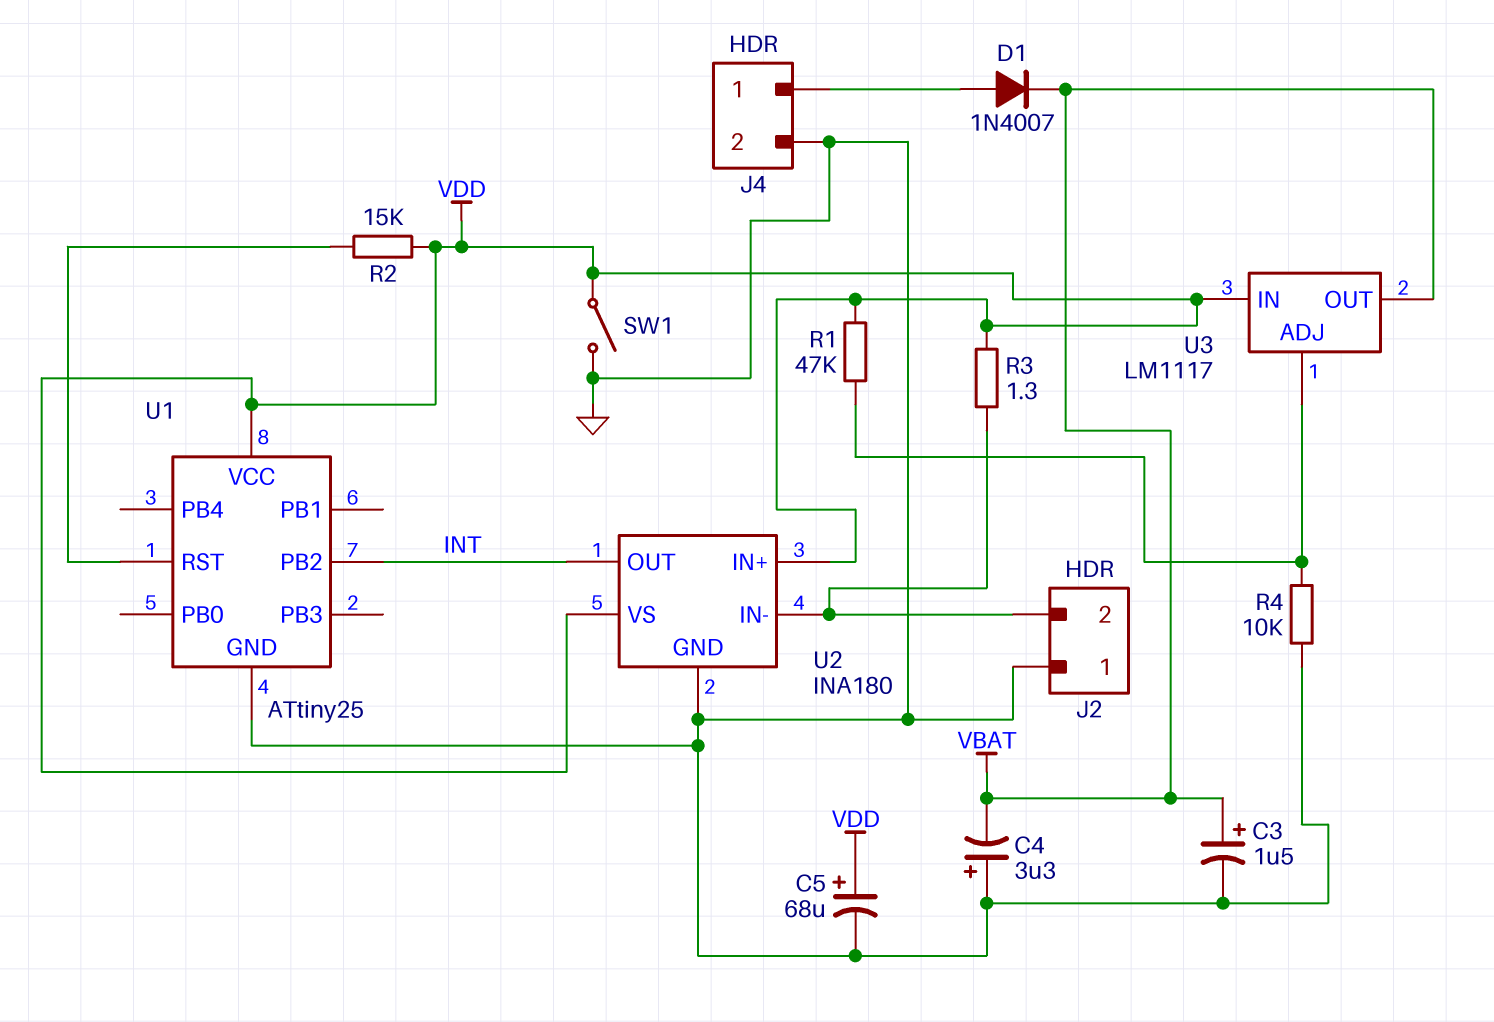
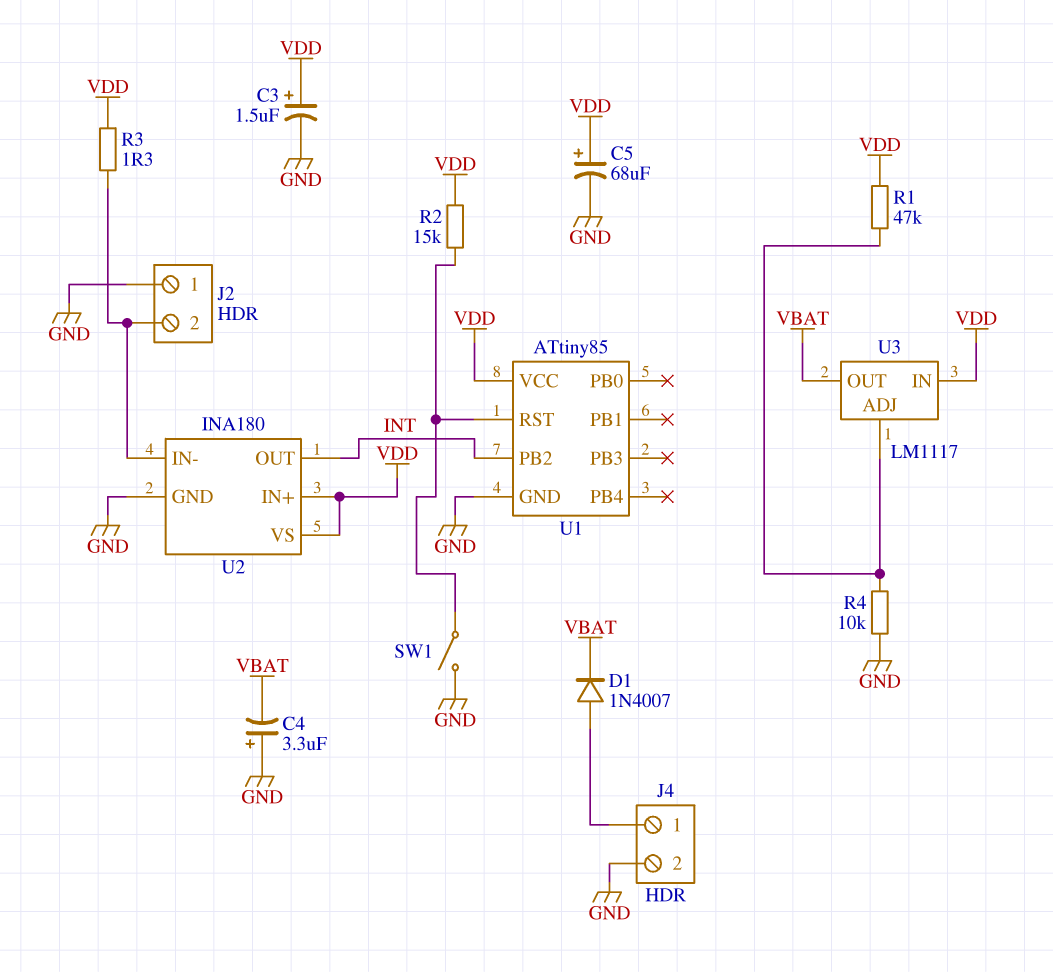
C3: 1.5uF (plus VBAT, minus GND) -> 1.5uF (plus VDD, minus GND)
SW1: switch (GND, VDD) -> switch (GND, U1/RST)
U1: ATtiny25 -> ATtiny85

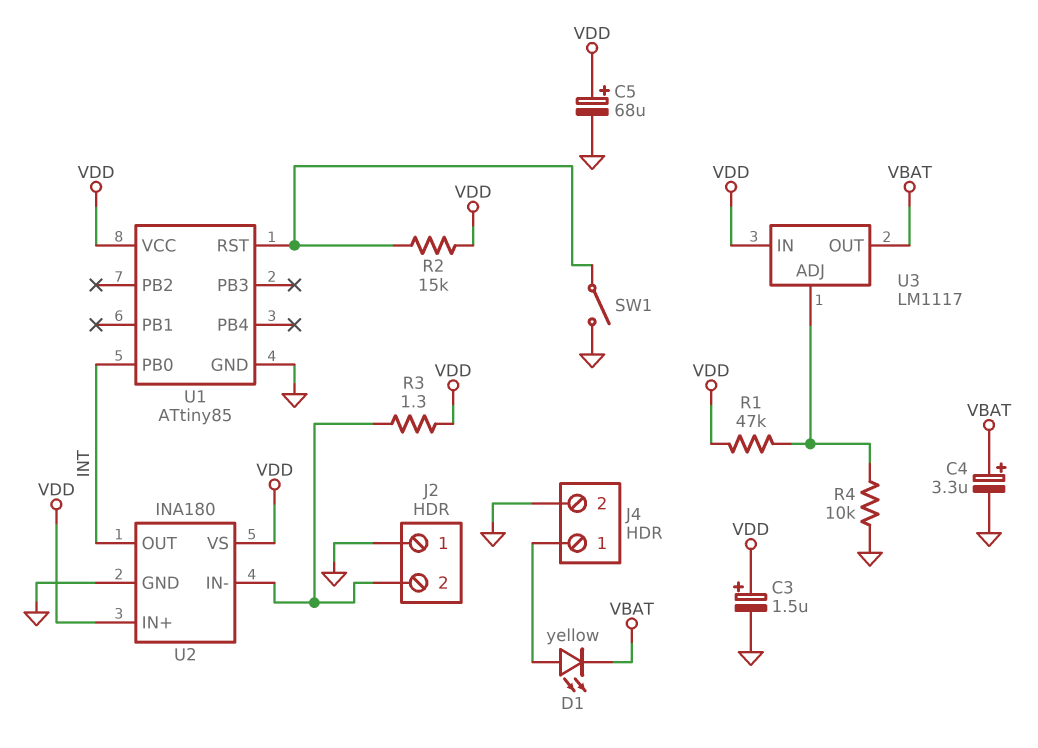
C4: 3.3uF (plus GND, minus VBAT) -> 3.3uF (plus VBAT, minus GND)
D1: diode 1N4007 (A J4/1, K VBAT) -> LED yellow (A J4/1, K VBAT)
U1 pin PB0: none -> INT
U1 pin PB2: INT -> none

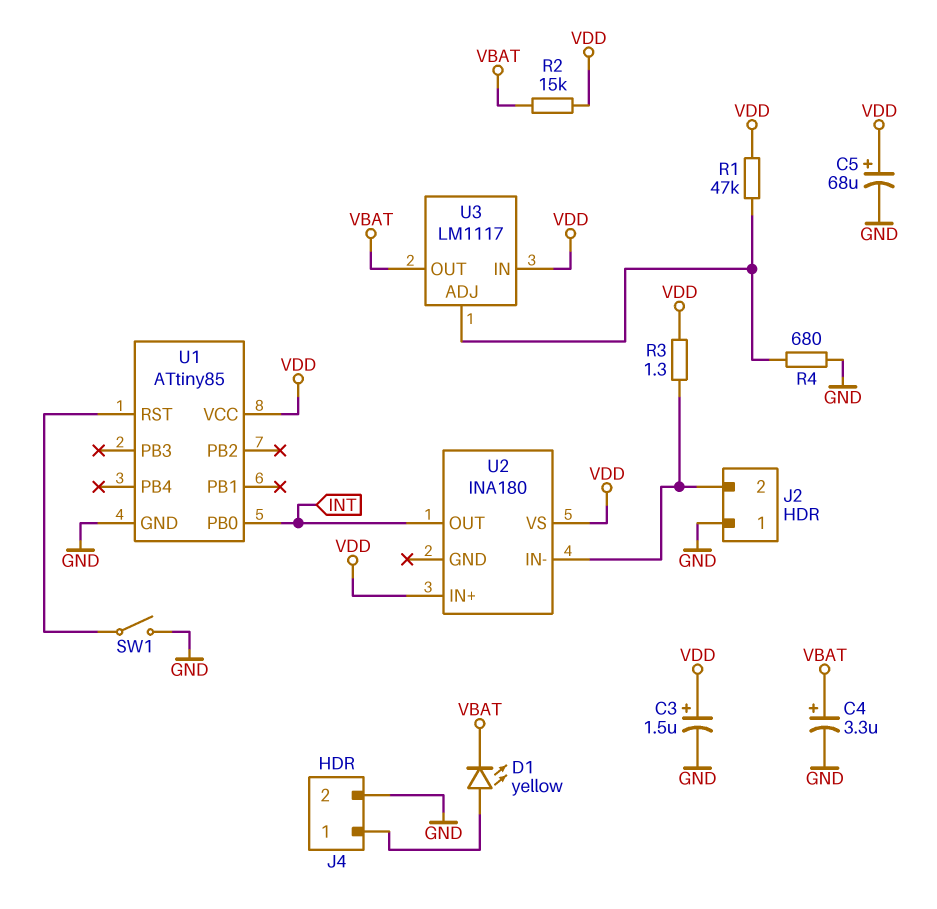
R2: 15k (U1/RST, VDD) -> 15k (VBAT, VDD)
R4: 10k (GND, U3/ADJ) -> 680 (GND, U3/ADJ)
U2 pin GND: GND -> none

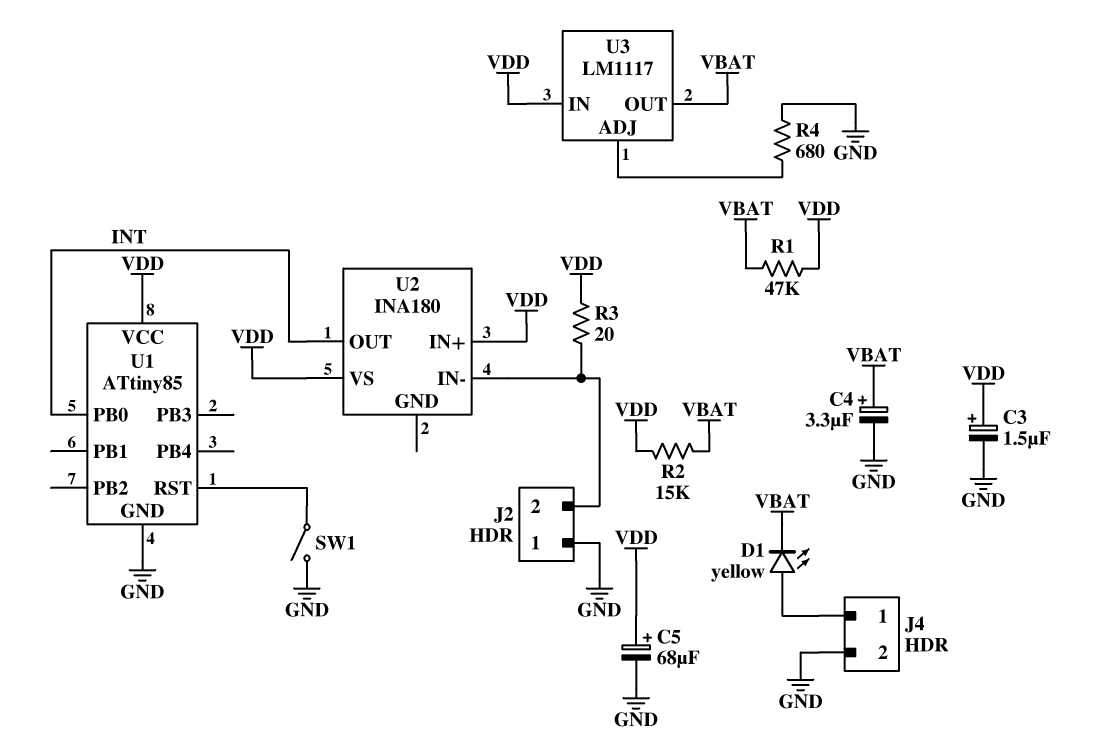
R1: 47k (U3/ADJ, VDD) -> 47k (VBAT, VDD)
R3: 1.3 (J2/2, VDD) -> 20 (J2/2, VDD)

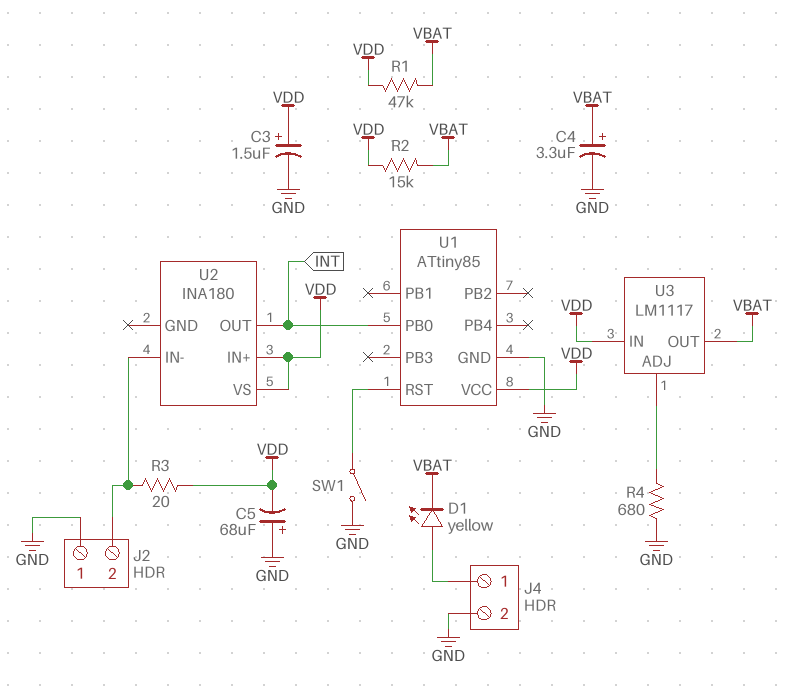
C5: 68uF (plus VDD, minus GND) -> 68uF (plus GND, minus VDD)

